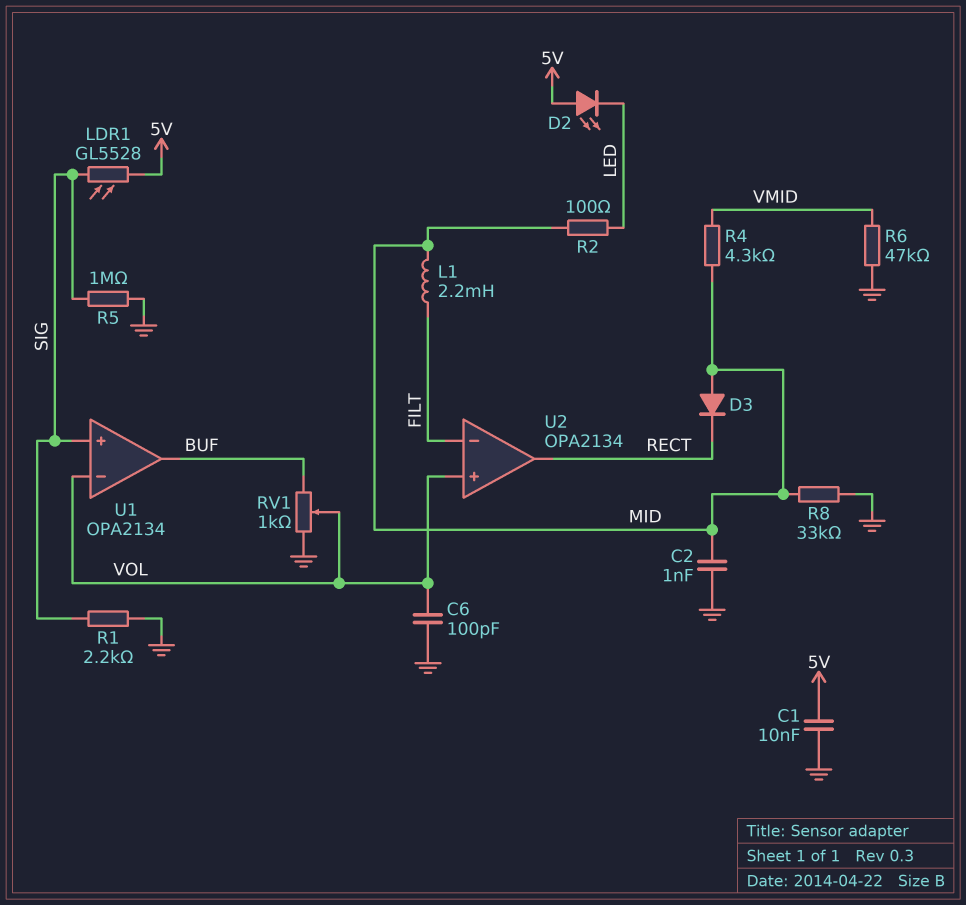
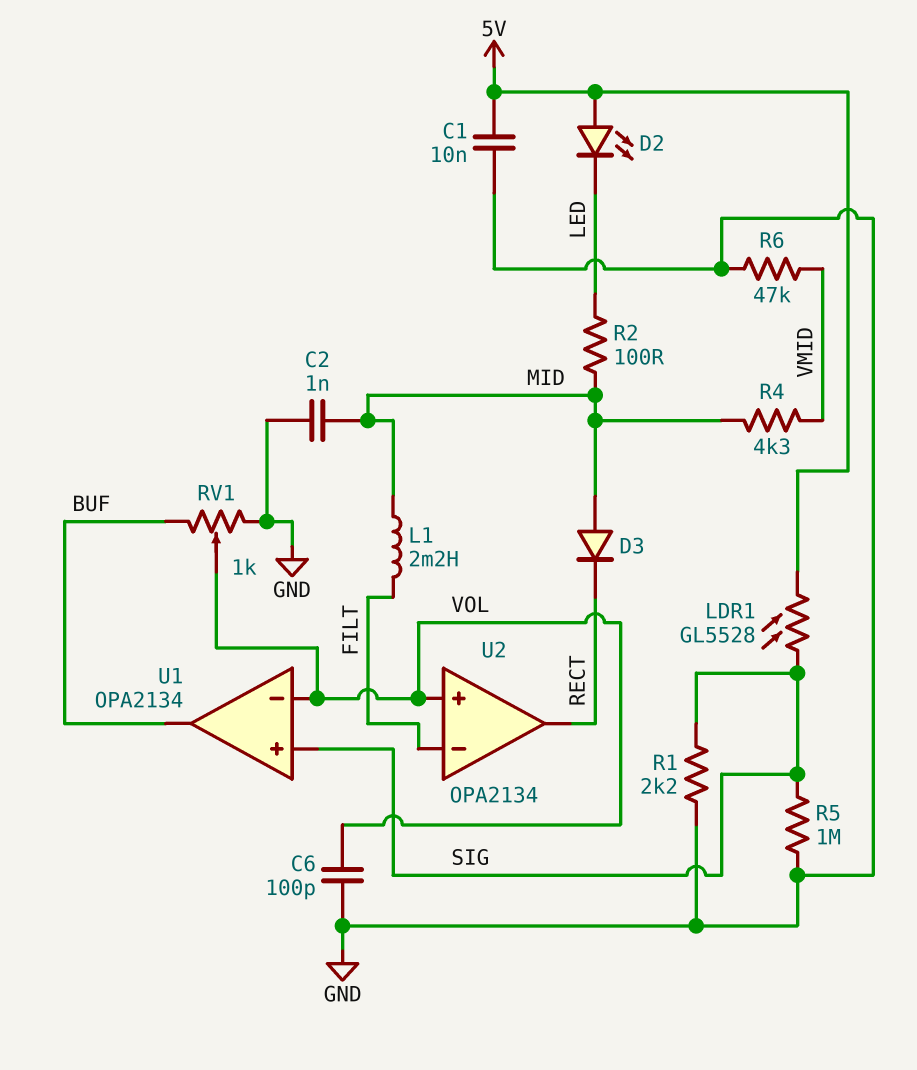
R8: 33k (GND, MID) -> none

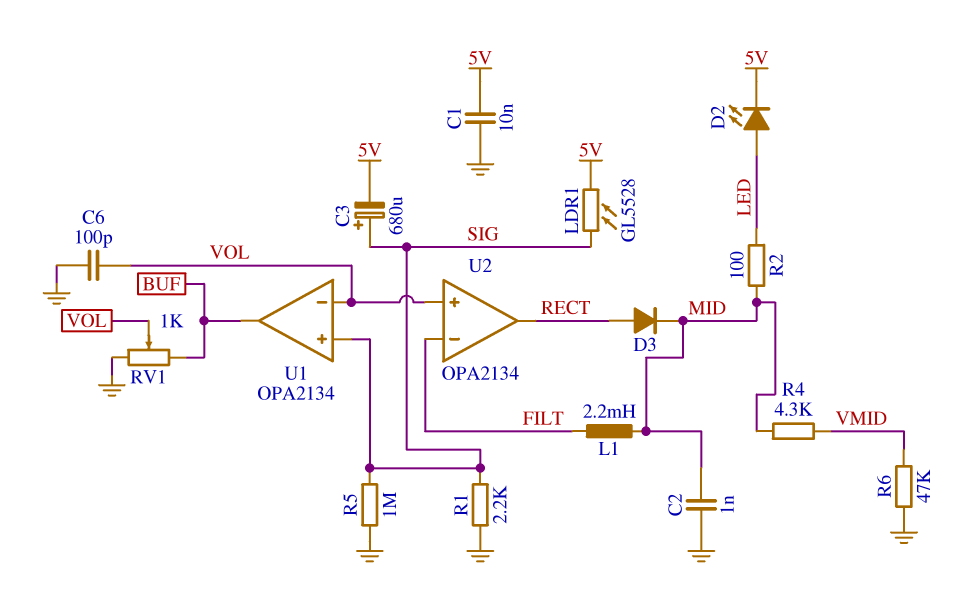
C3: none -> 680uF (plus SIG, minus 5V)
D2: LED (A 5V, K LED) -> LED (A LED, K 5V)
D3: diode (A MID, K RECT) -> diode (A RECT, K MID)

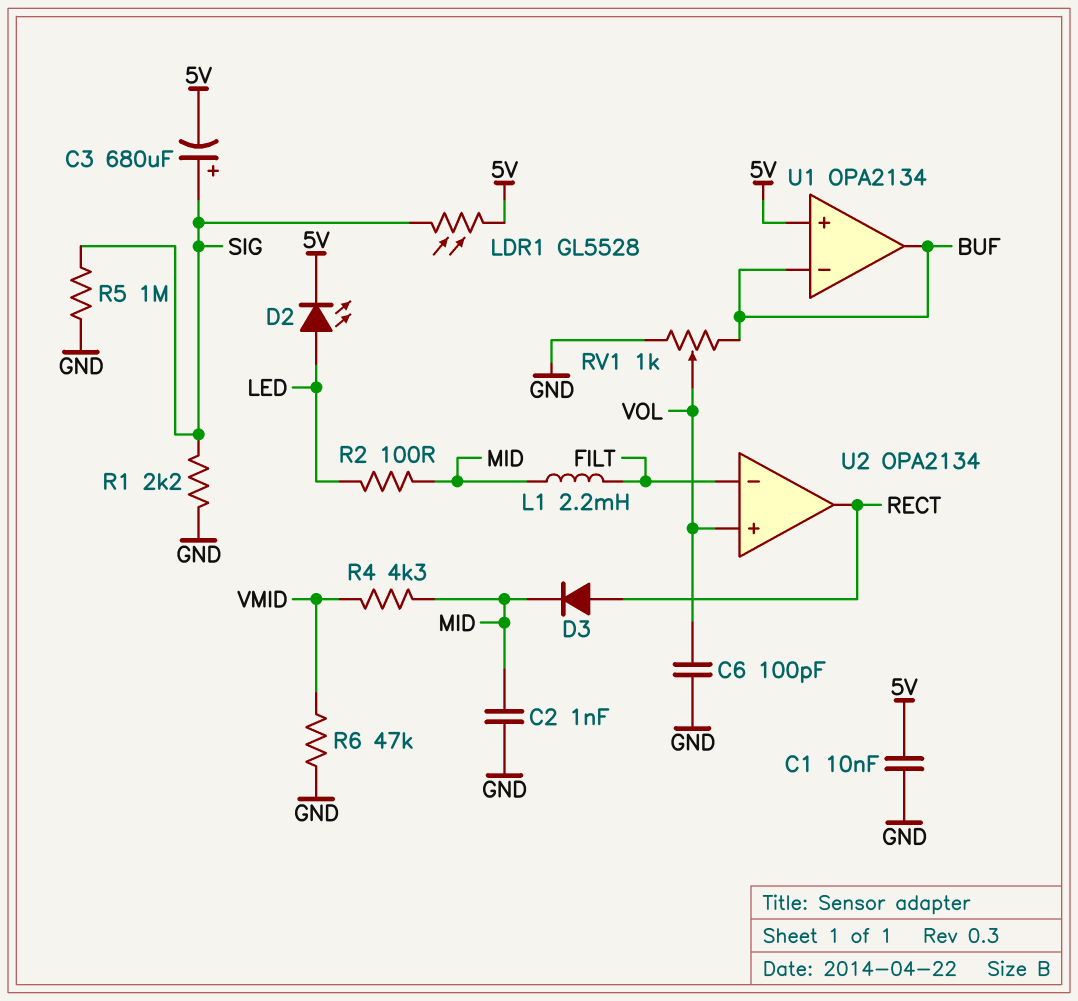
U1 pin in+: SIG -> 5V
U1 pin in-: VOL -> BUF

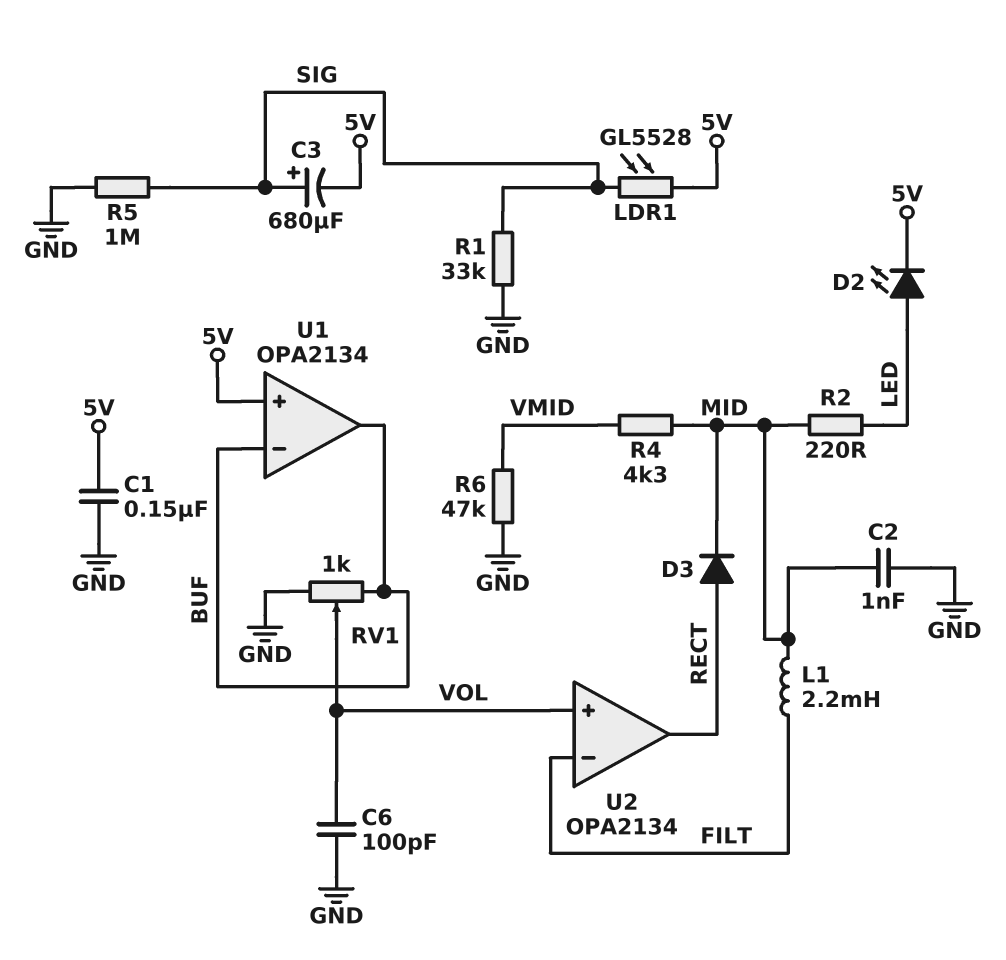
C1: 10nF (5V, GND) -> 150nF (5V, GND)
R1: 2.2k (GND, SIG) -> 33k (GND, SIG)
R2: 100 (LED, MID) -> 220 (LED, MID)

